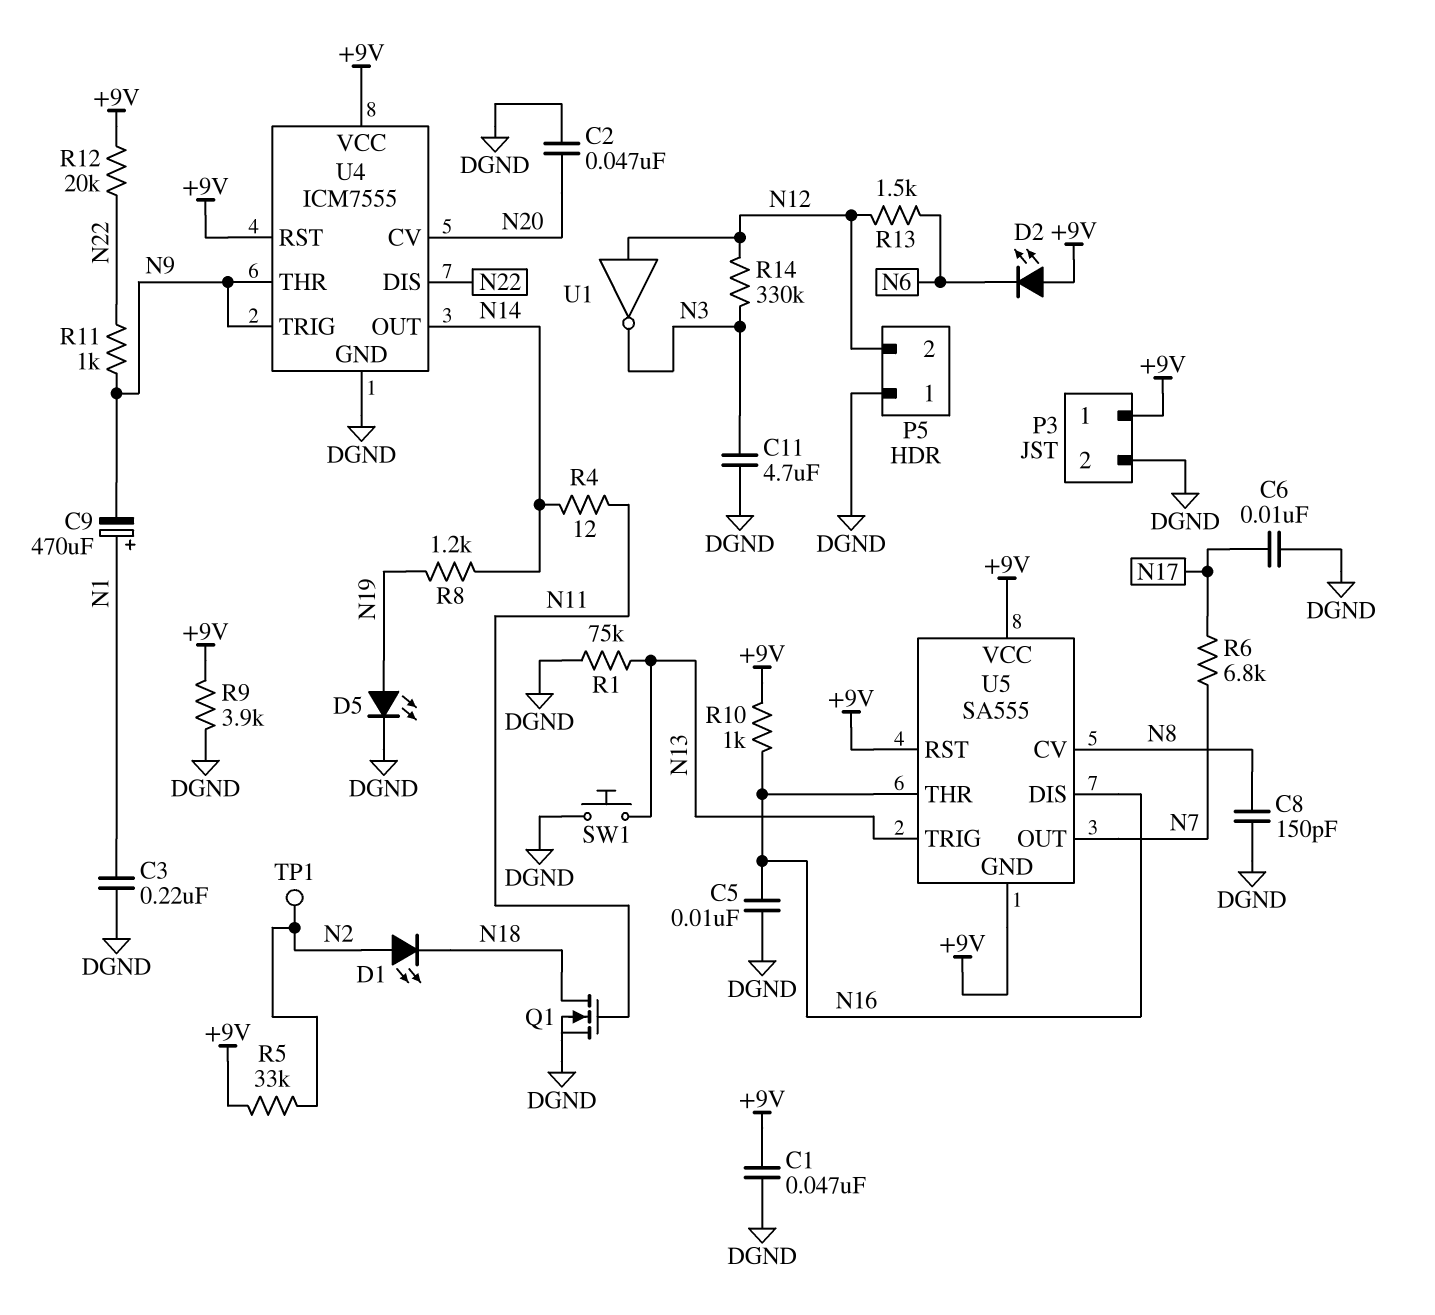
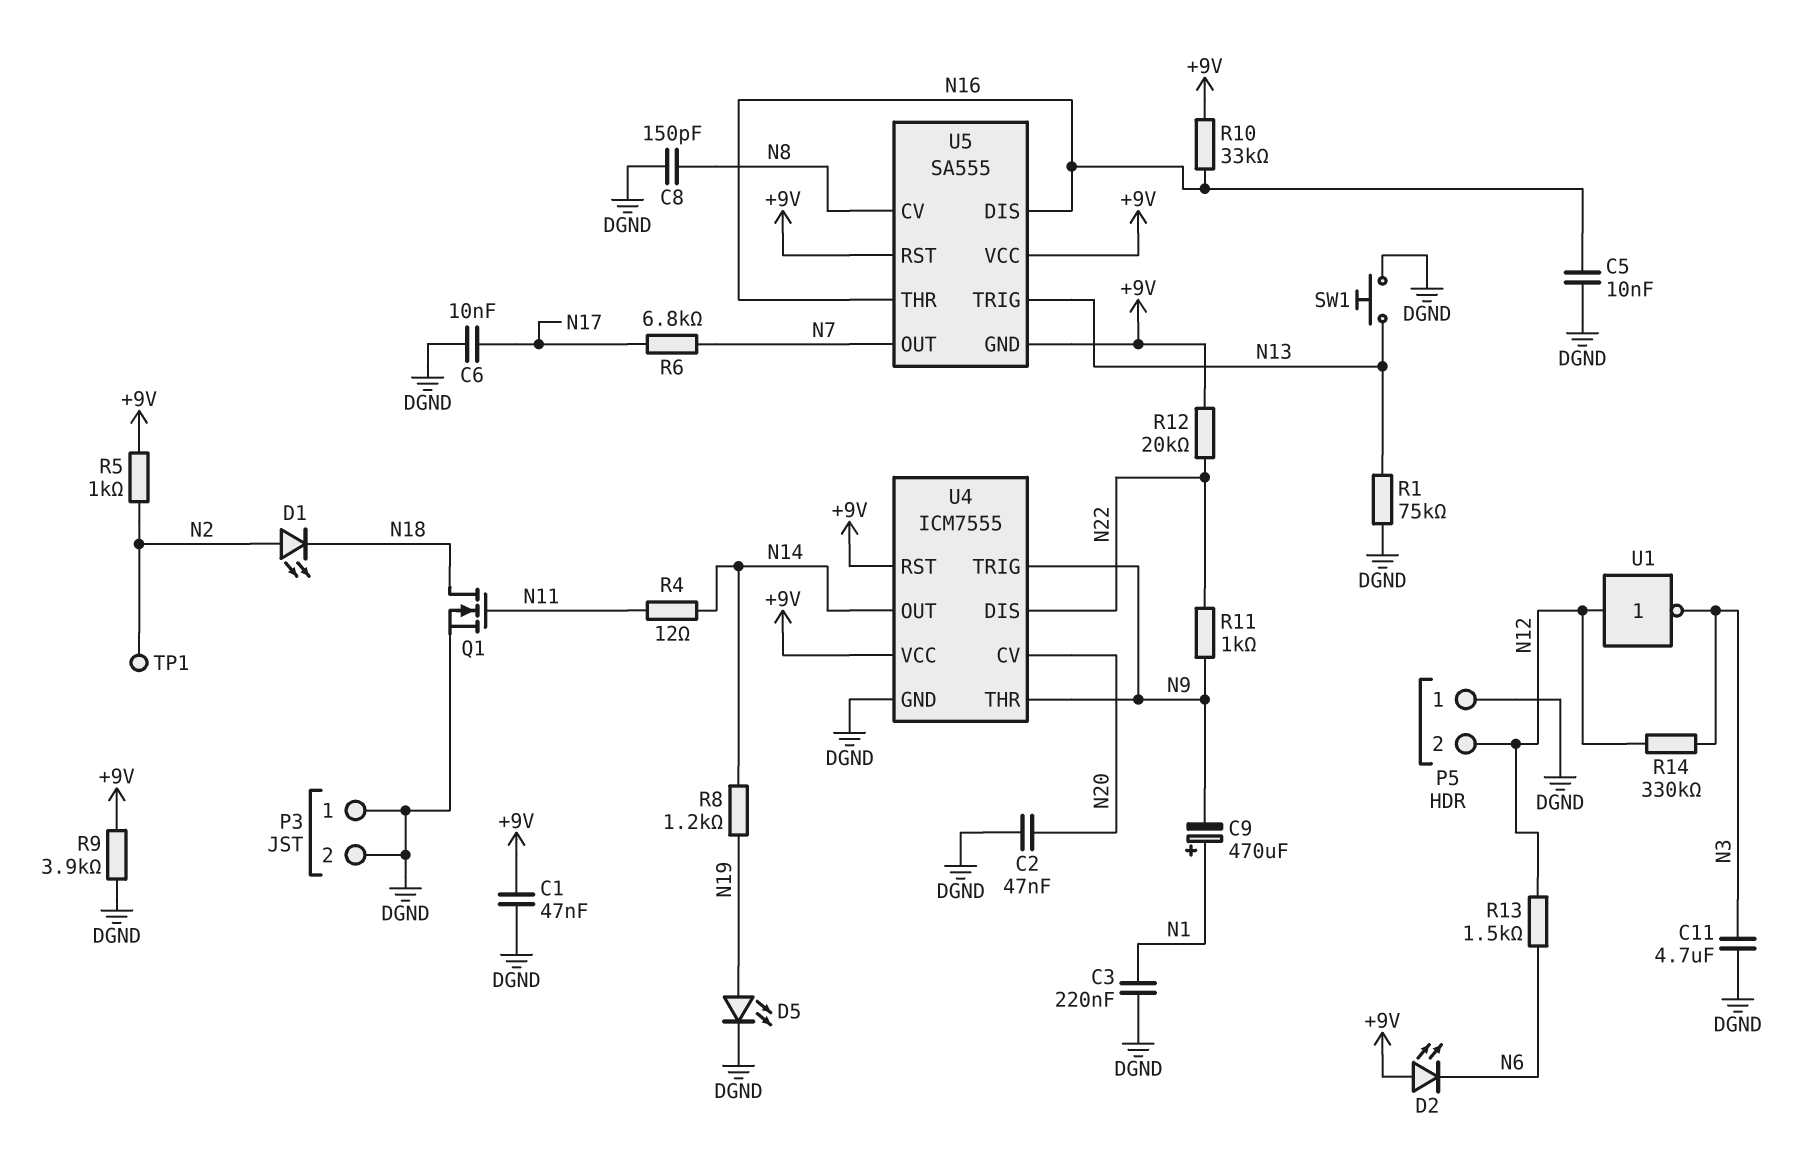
P3 pin 1: +9V -> DGND
R5: 33k (+9V, N2) -> 1k (+9V, N2)
R10: 1k (+9V, N16) -> 33k (+9V, N16)

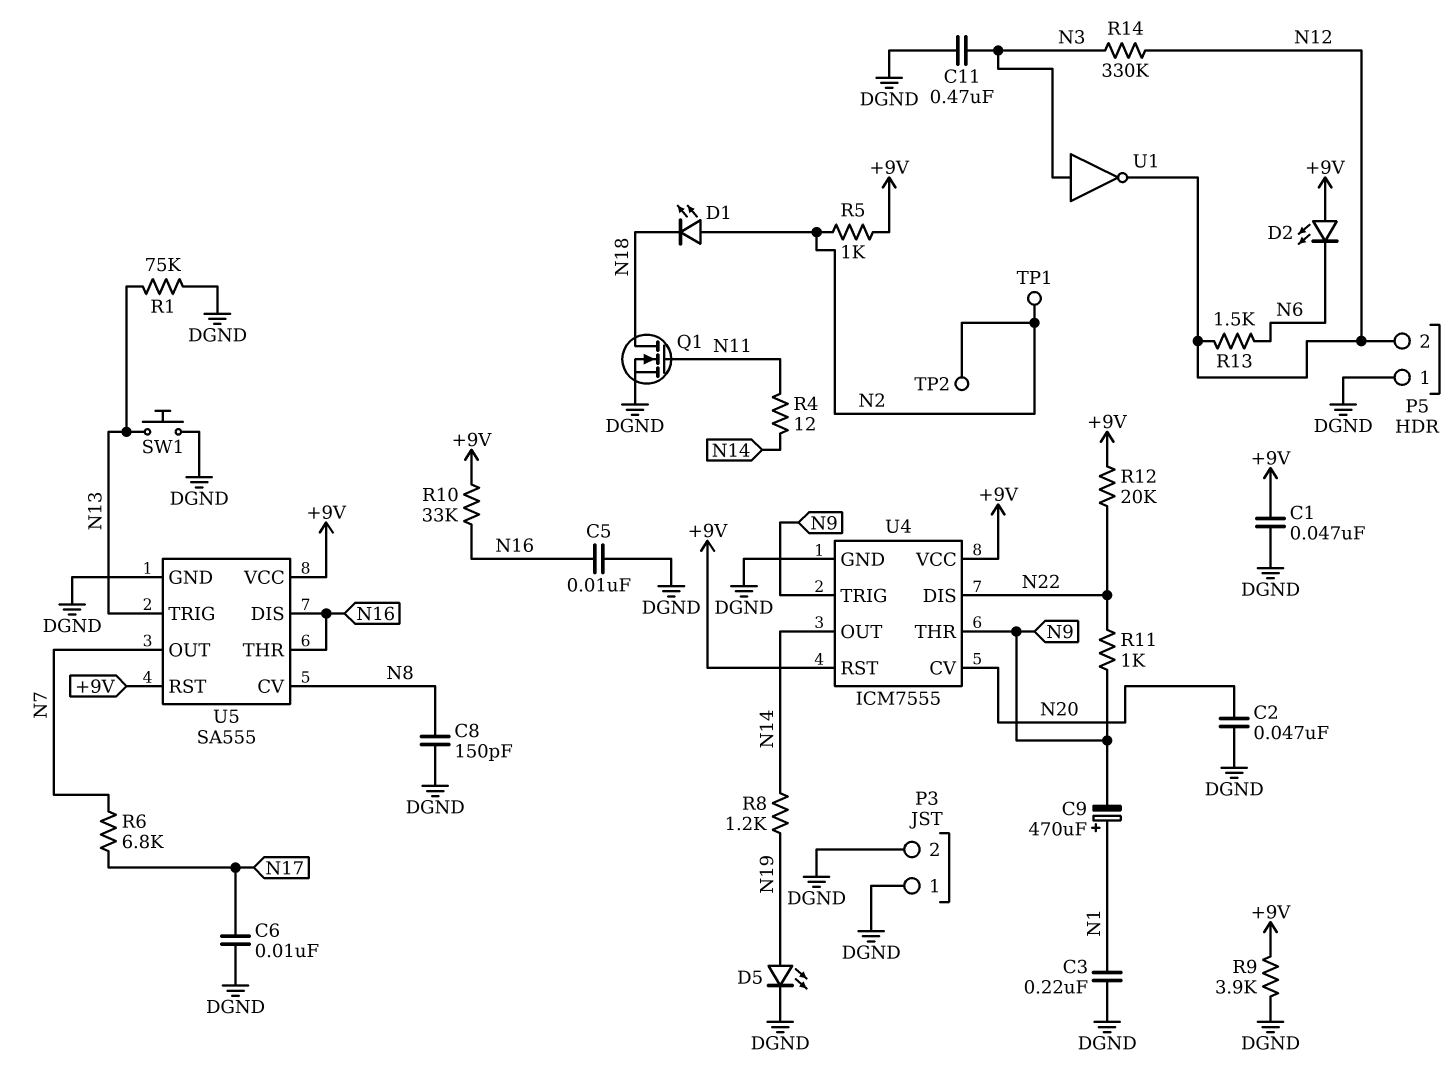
C11: 4.7uF (DGND, N3) -> 470nF (DGND, N3)
TP2: none -> test point (N2)
U1: NOT (in N12, out N3) -> NOT (in N3, out N12)
U5 pin GND: +9V -> DGND

